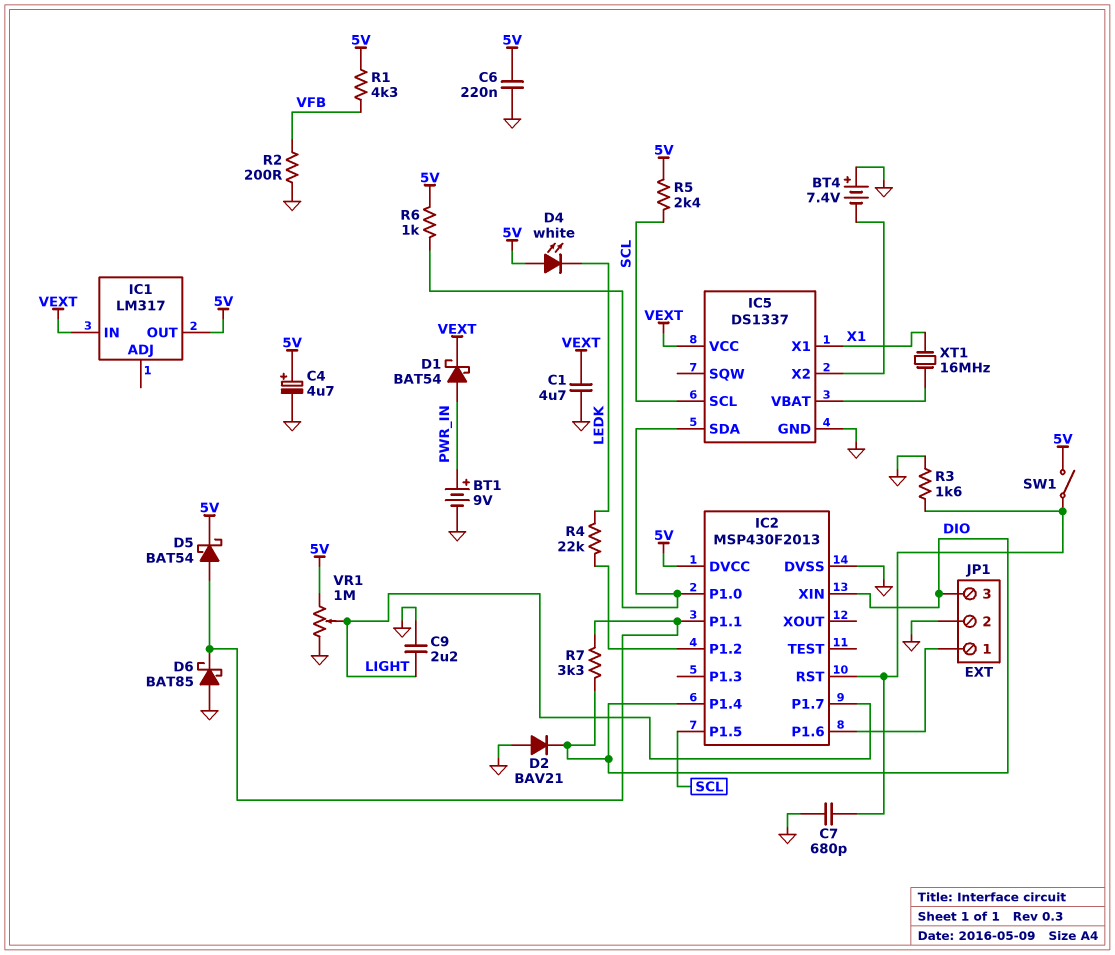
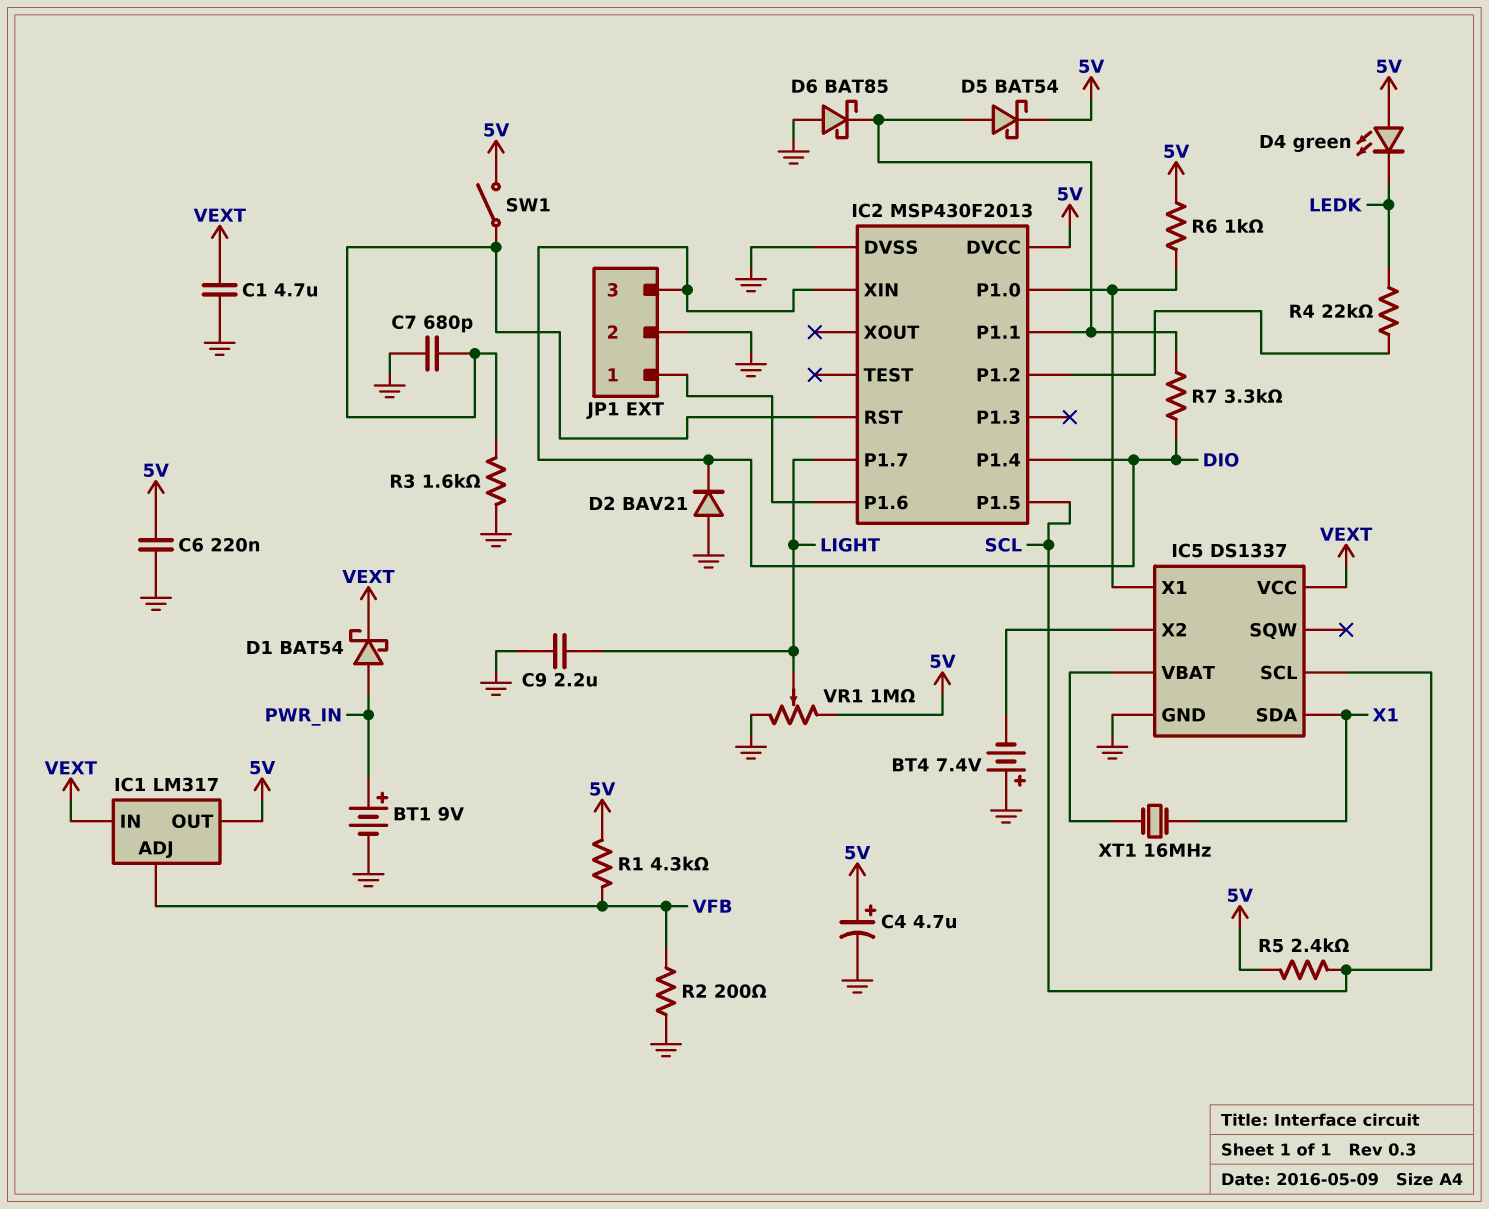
D4: LED white (A 5V, K LEDK) -> LED green (A 5V, K LEDK)
IC1 pin ADJ: none -> VFB
IC5 pin SDA: IC2/P1.0 -> X1
IC5 pin X1: X1 -> IC2/P1.0

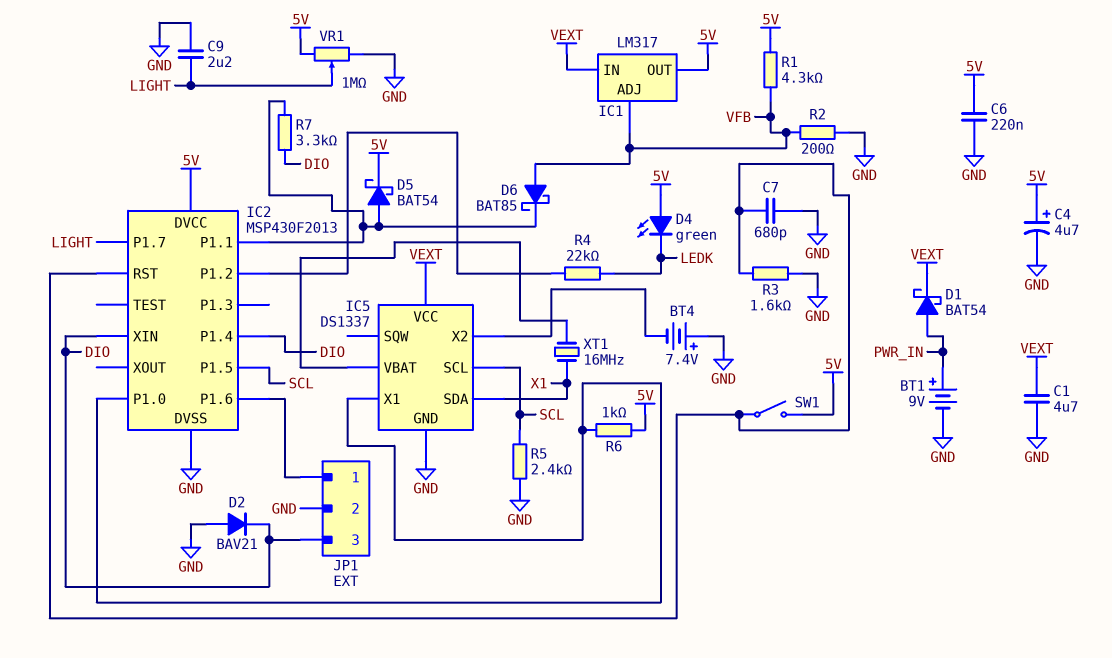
D6: schottky BAT85 (A GND, K IC2/P1.1) -> schottky BAT85 (A VFB, K IC2/P1.1)
R5: 2.4k (5V, SCL) -> 2.4k (GND, SCL)

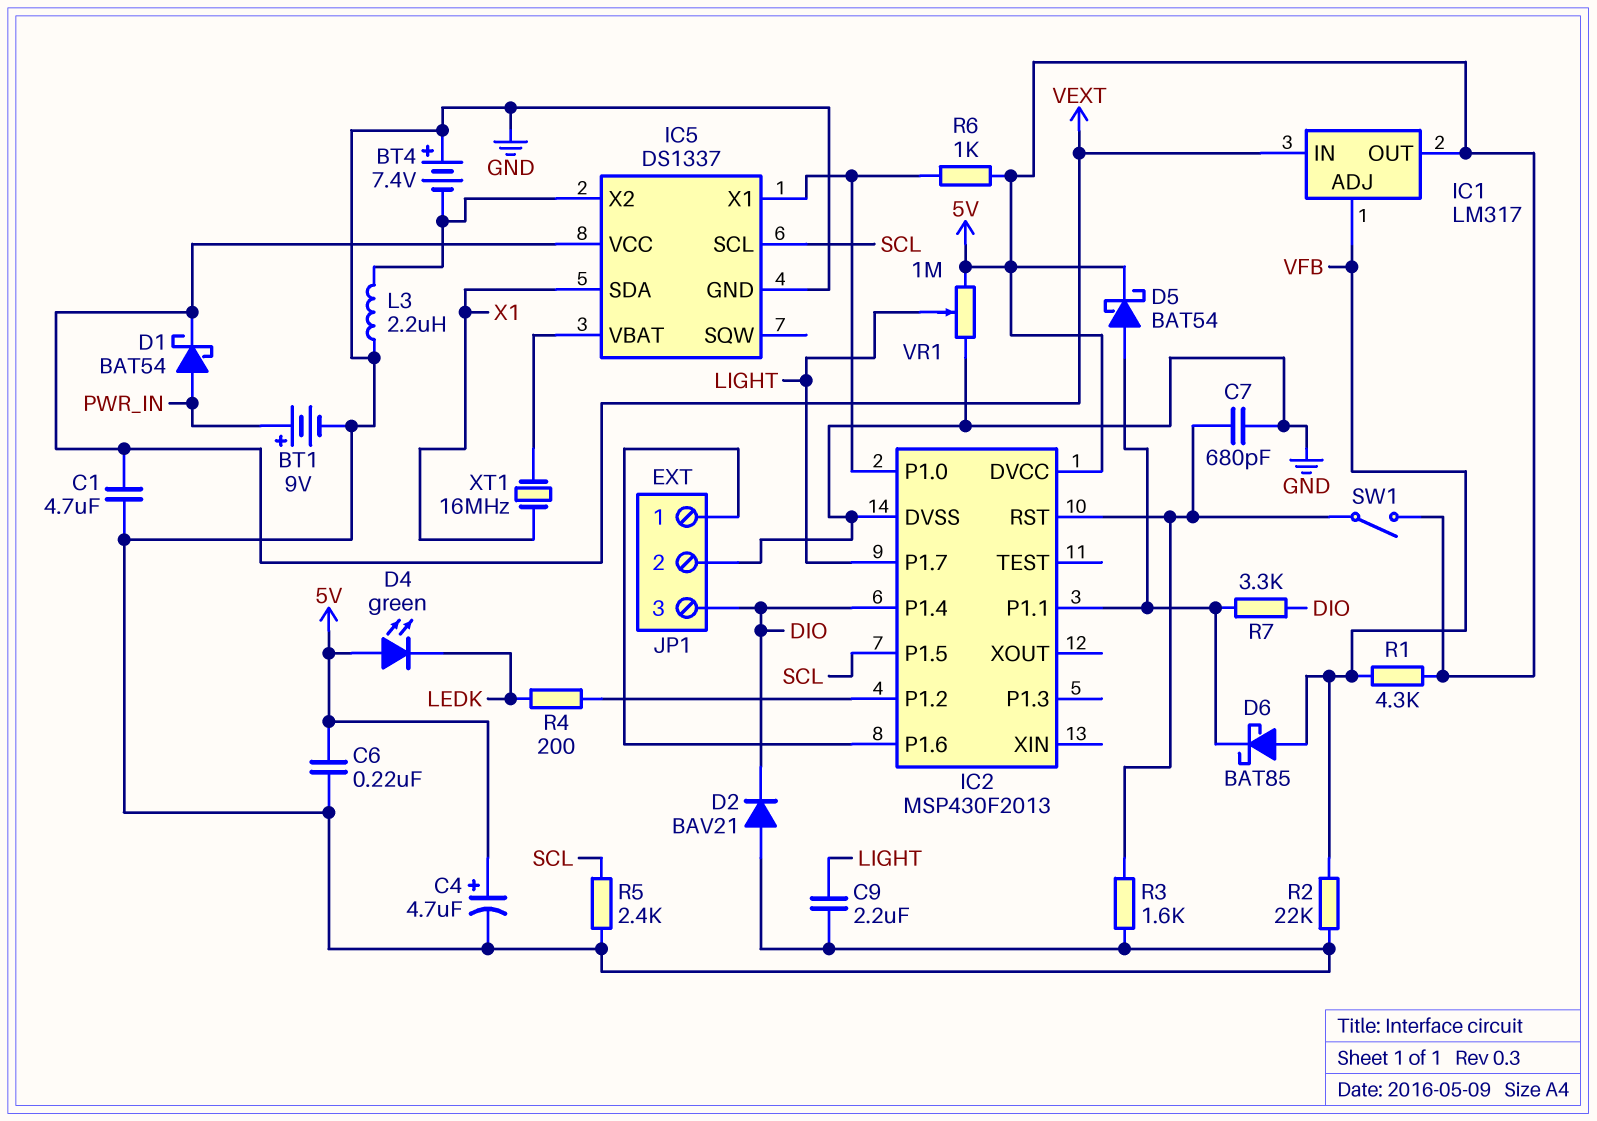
IC2 pin XIN: DIO -> none
L3: none -> 2.2uH (GND, IC5/X2)
R2: 200 (GND, VFB) -> 22k (GND, VFB)
R4: 22k (IC2/P1.2, LEDK) -> 200 (IC2/P1.2, LEDK)

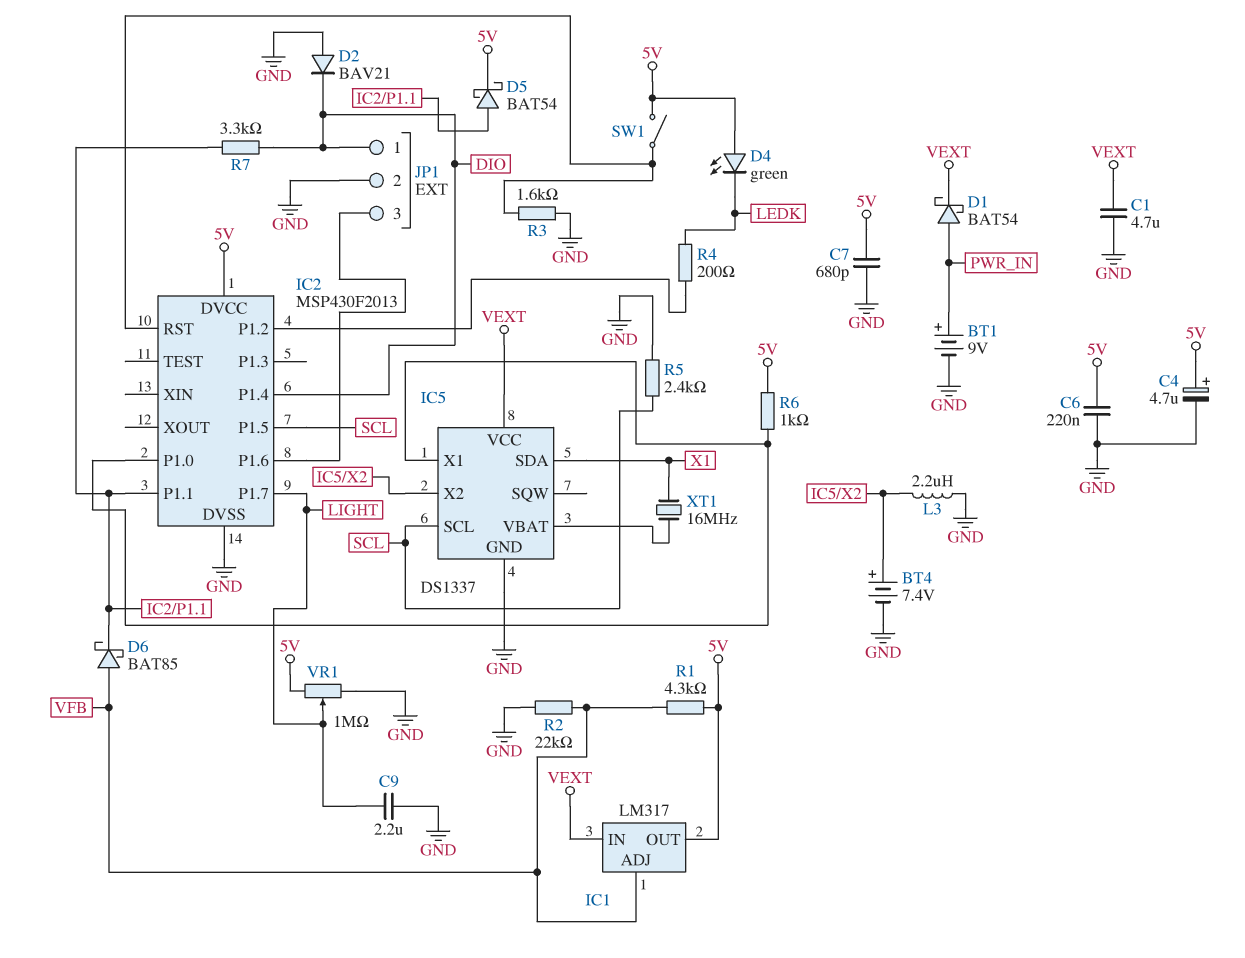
BT4: 7.4V (plus GND, minus IC5/X2) -> 7.4V (plus IC5/X2, minus GND)
C7: 680pF (GND, IC2/RST) -> 680pF (5V, GND)
JP1 pin 1: IC2/P1.6 -> DIO
JP1 pin 3: DIO -> IC2/P1.6

